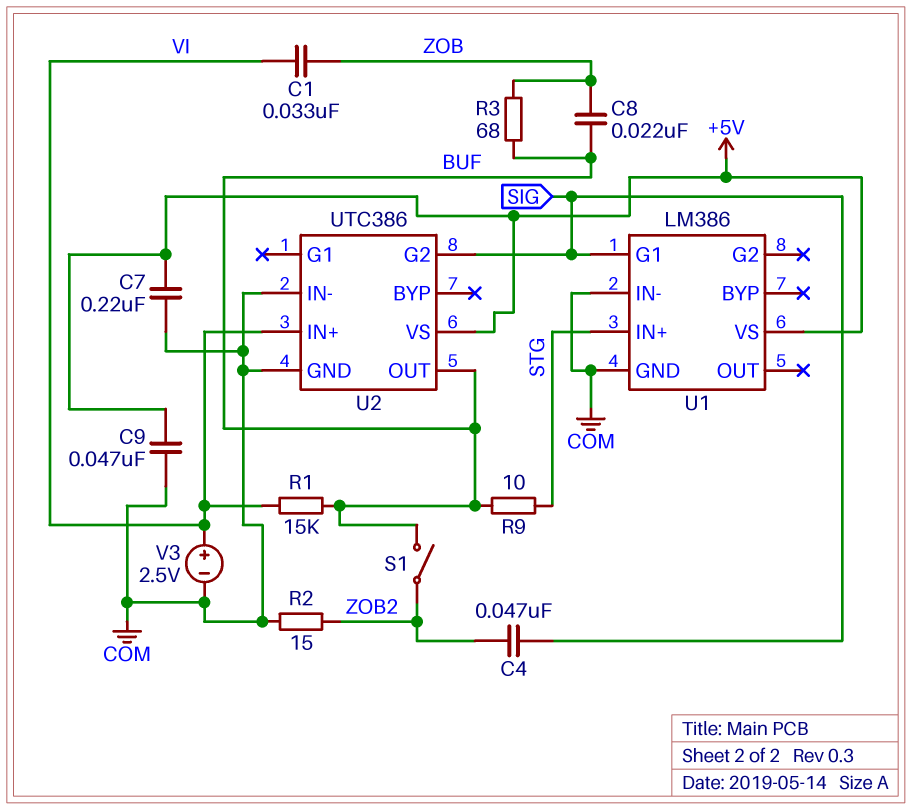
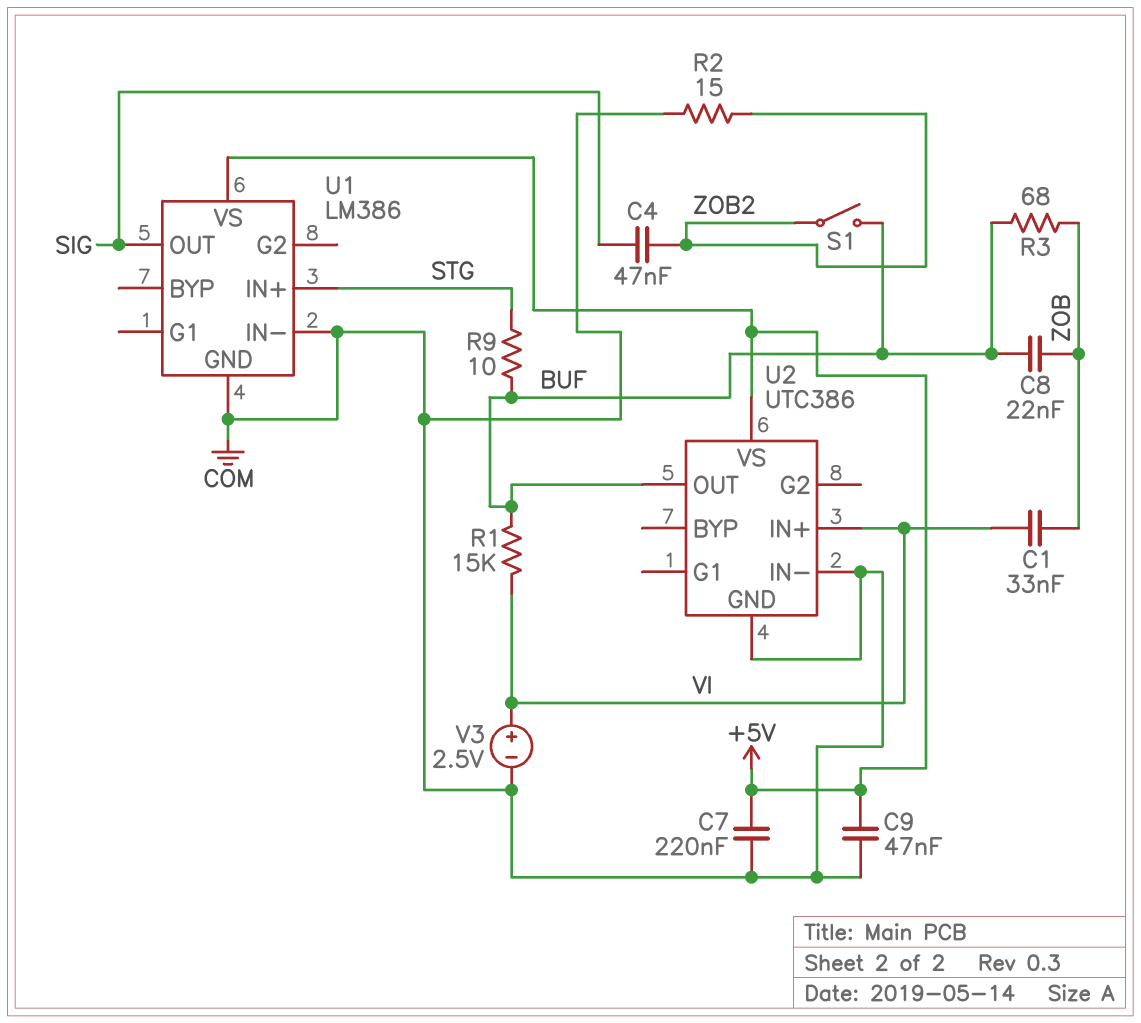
U1 pin G1: SIG -> none
U1 pin OUT: none -> SIG
U2 pin G2: SIG -> none

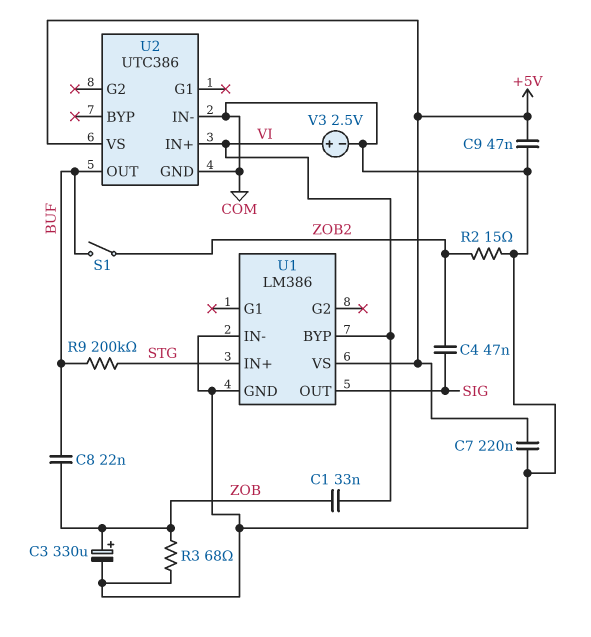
C3: none -> 330uF (plus ZOB, minus COM)
R1: 15k (BUF, VI) -> none
R3: 68 (BUF, ZOB) -> 68 (COM, ZOB)
R9: 10 (BUF, STG) -> 200k (BUF, STG)
U1 pin BYP: none -> VI

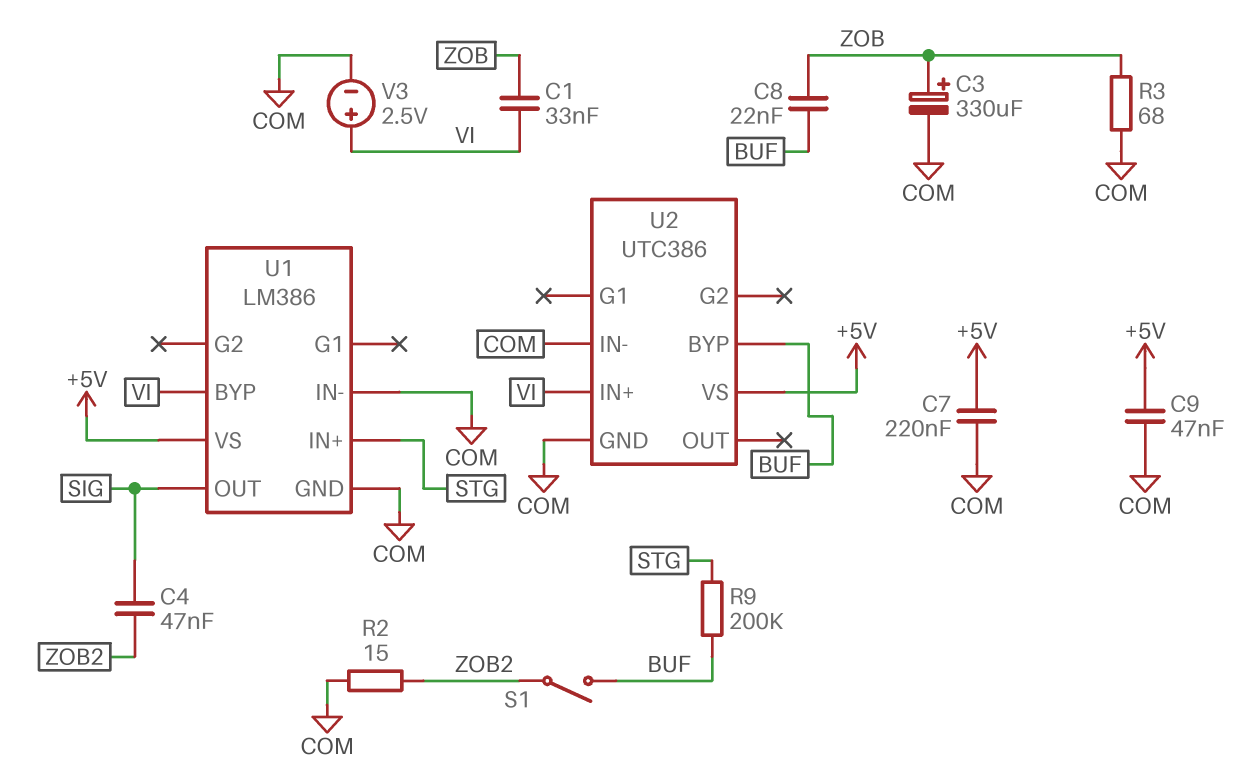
U2 pin BYP: none -> BUF
U2 pin OUT: BUF -> none

